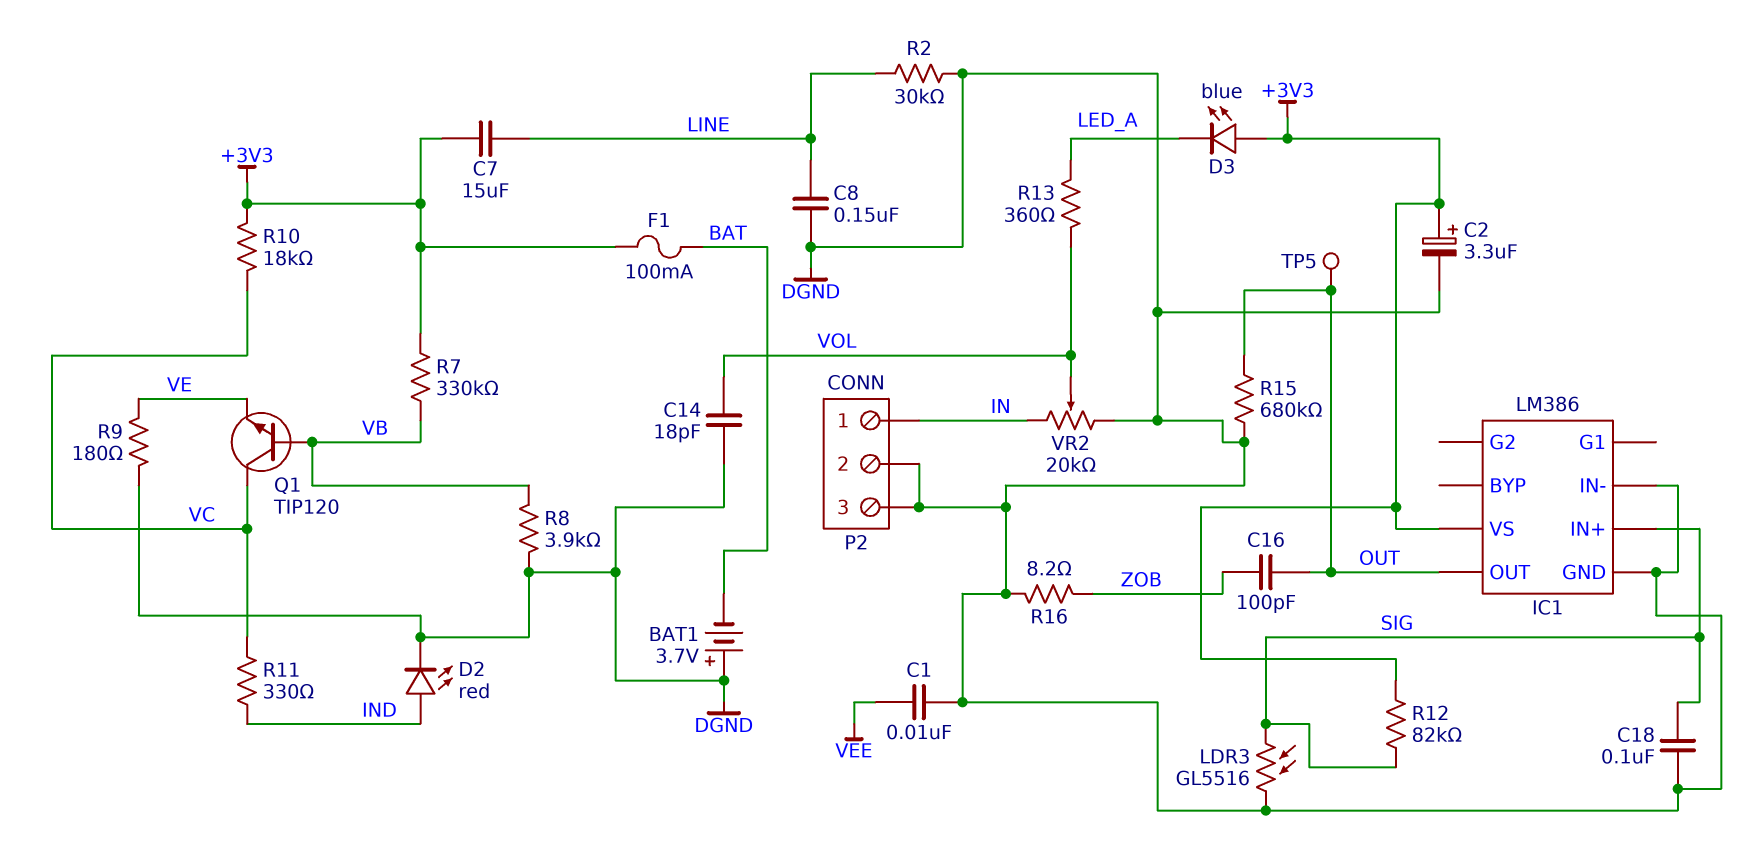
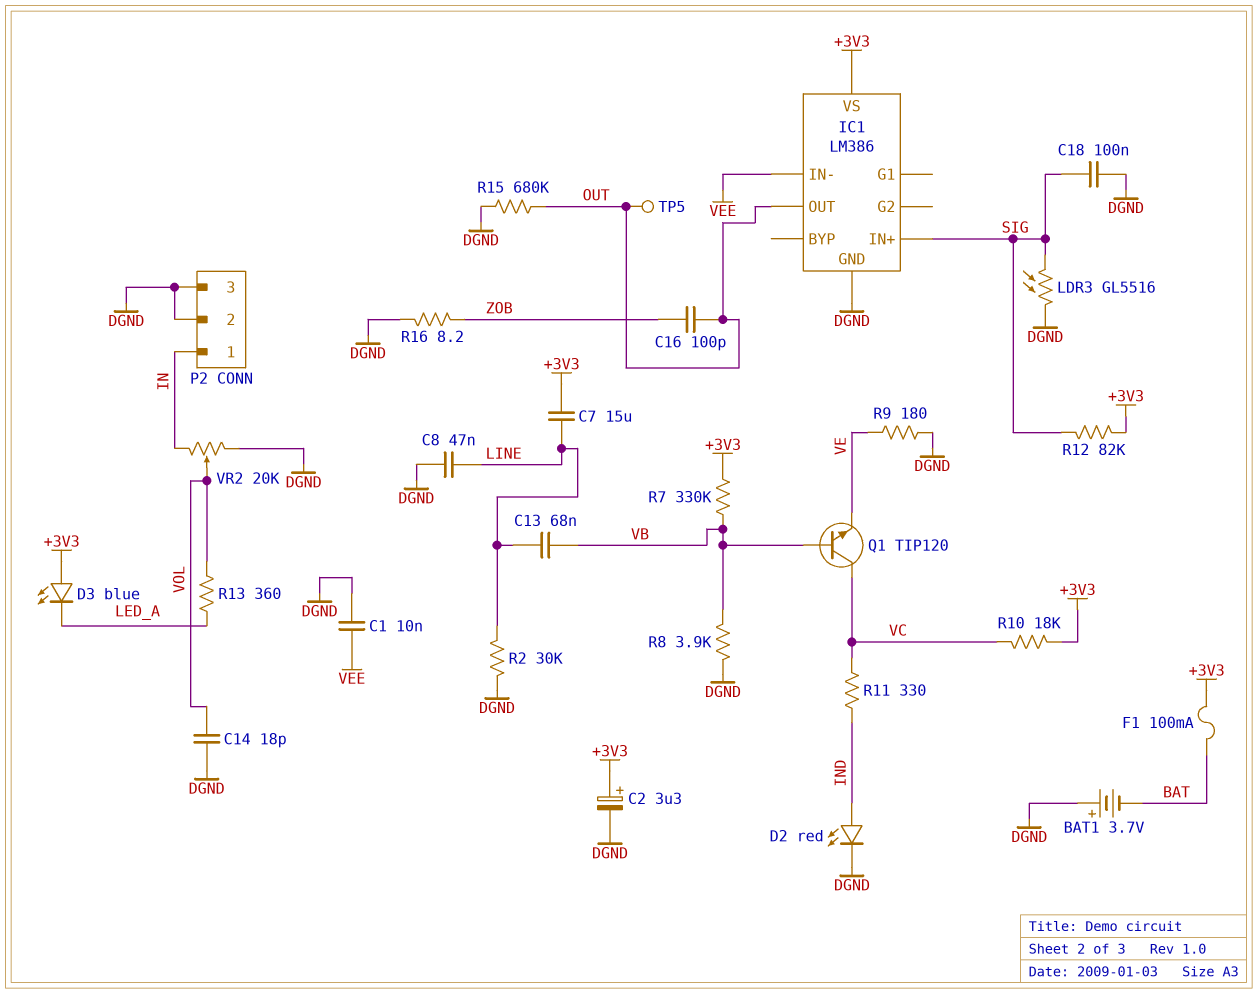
C8: 150nF (DGND, LINE) -> 47nF (DGND, LINE)
C13: none -> 68nF (LINE, VB)
IC1 pin IN-: DGND -> VEE

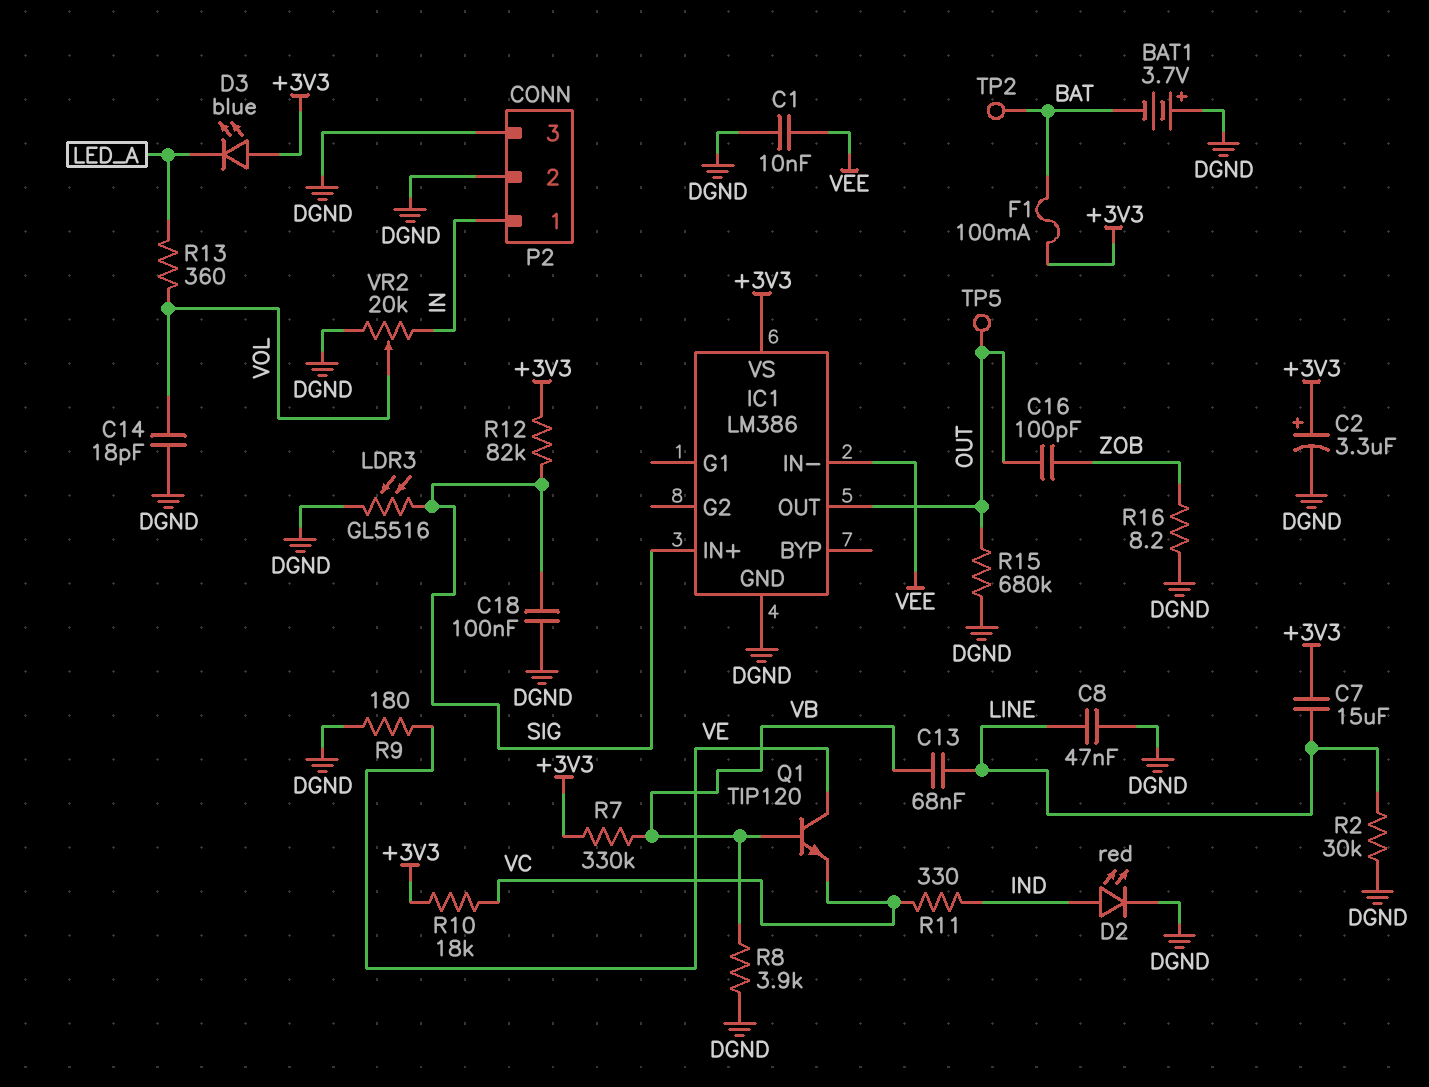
Q1: NPN TIP120 (B VB, C VC, E VE) -> NPN TIP120 (B VB, C VE, E VC)
TP2: none -> test point (BAT)

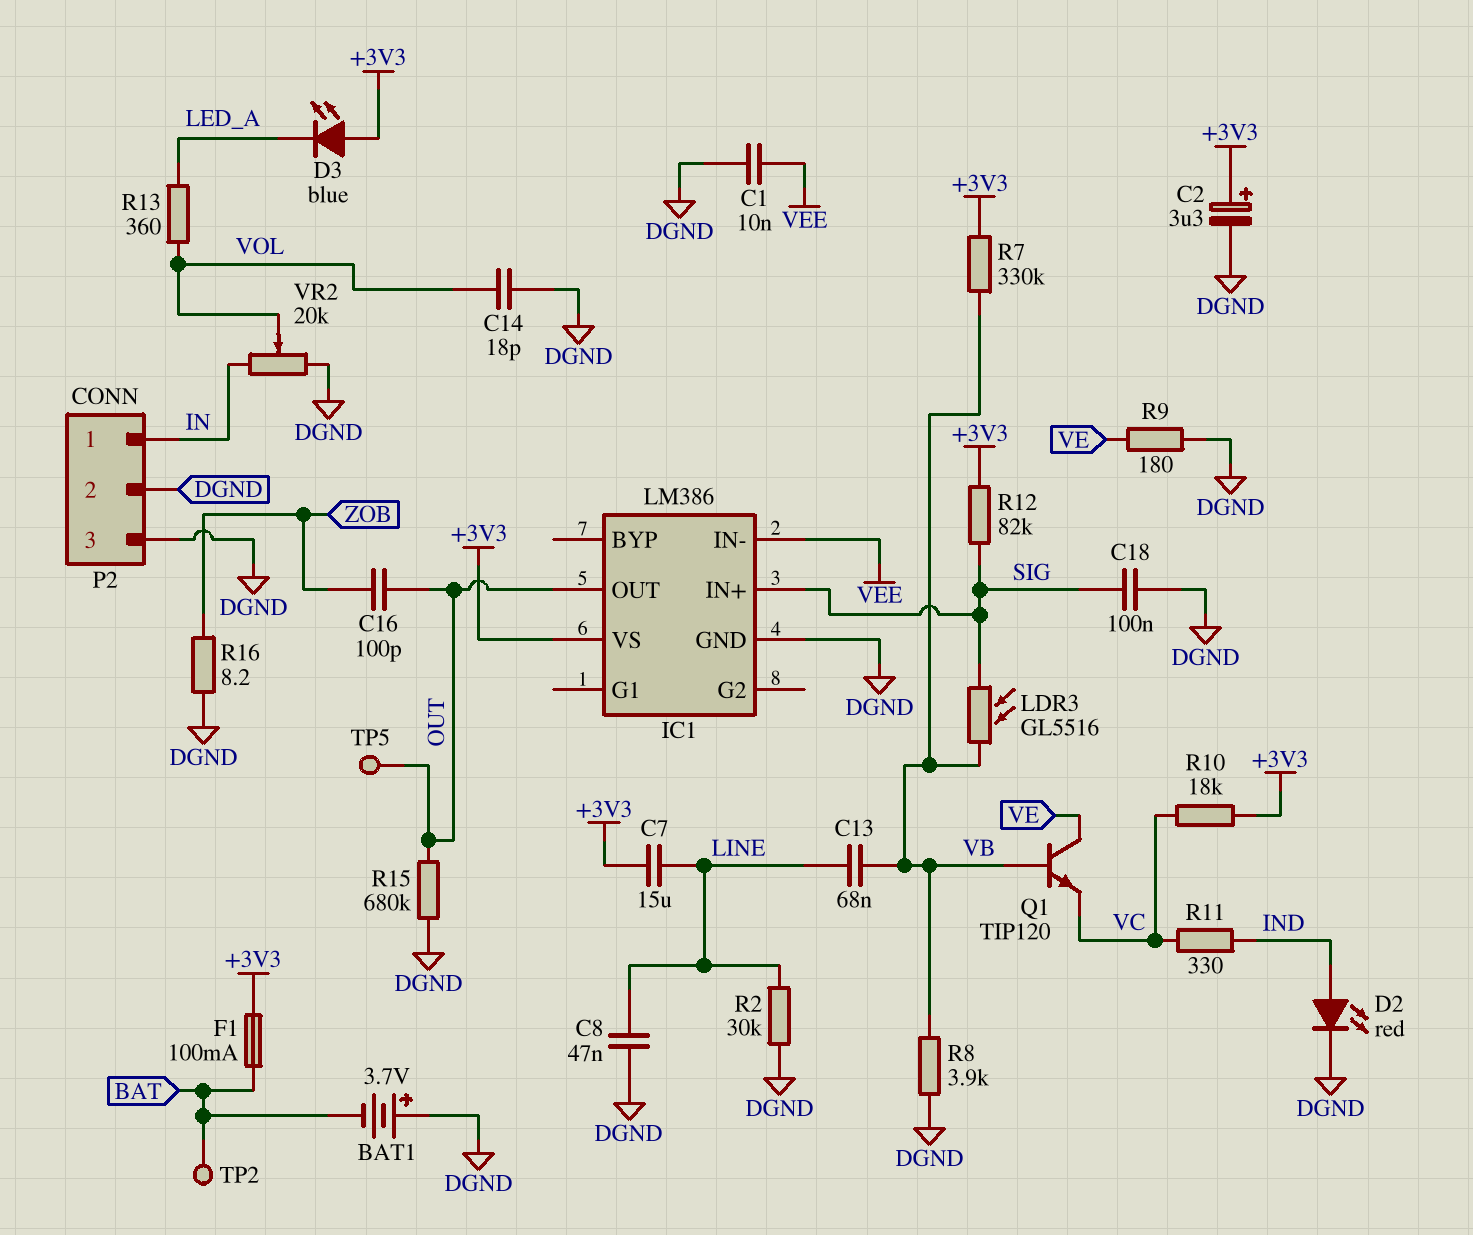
LDR3: GL5516 (DGND, SIG) -> GL5516 (SIG, VB)

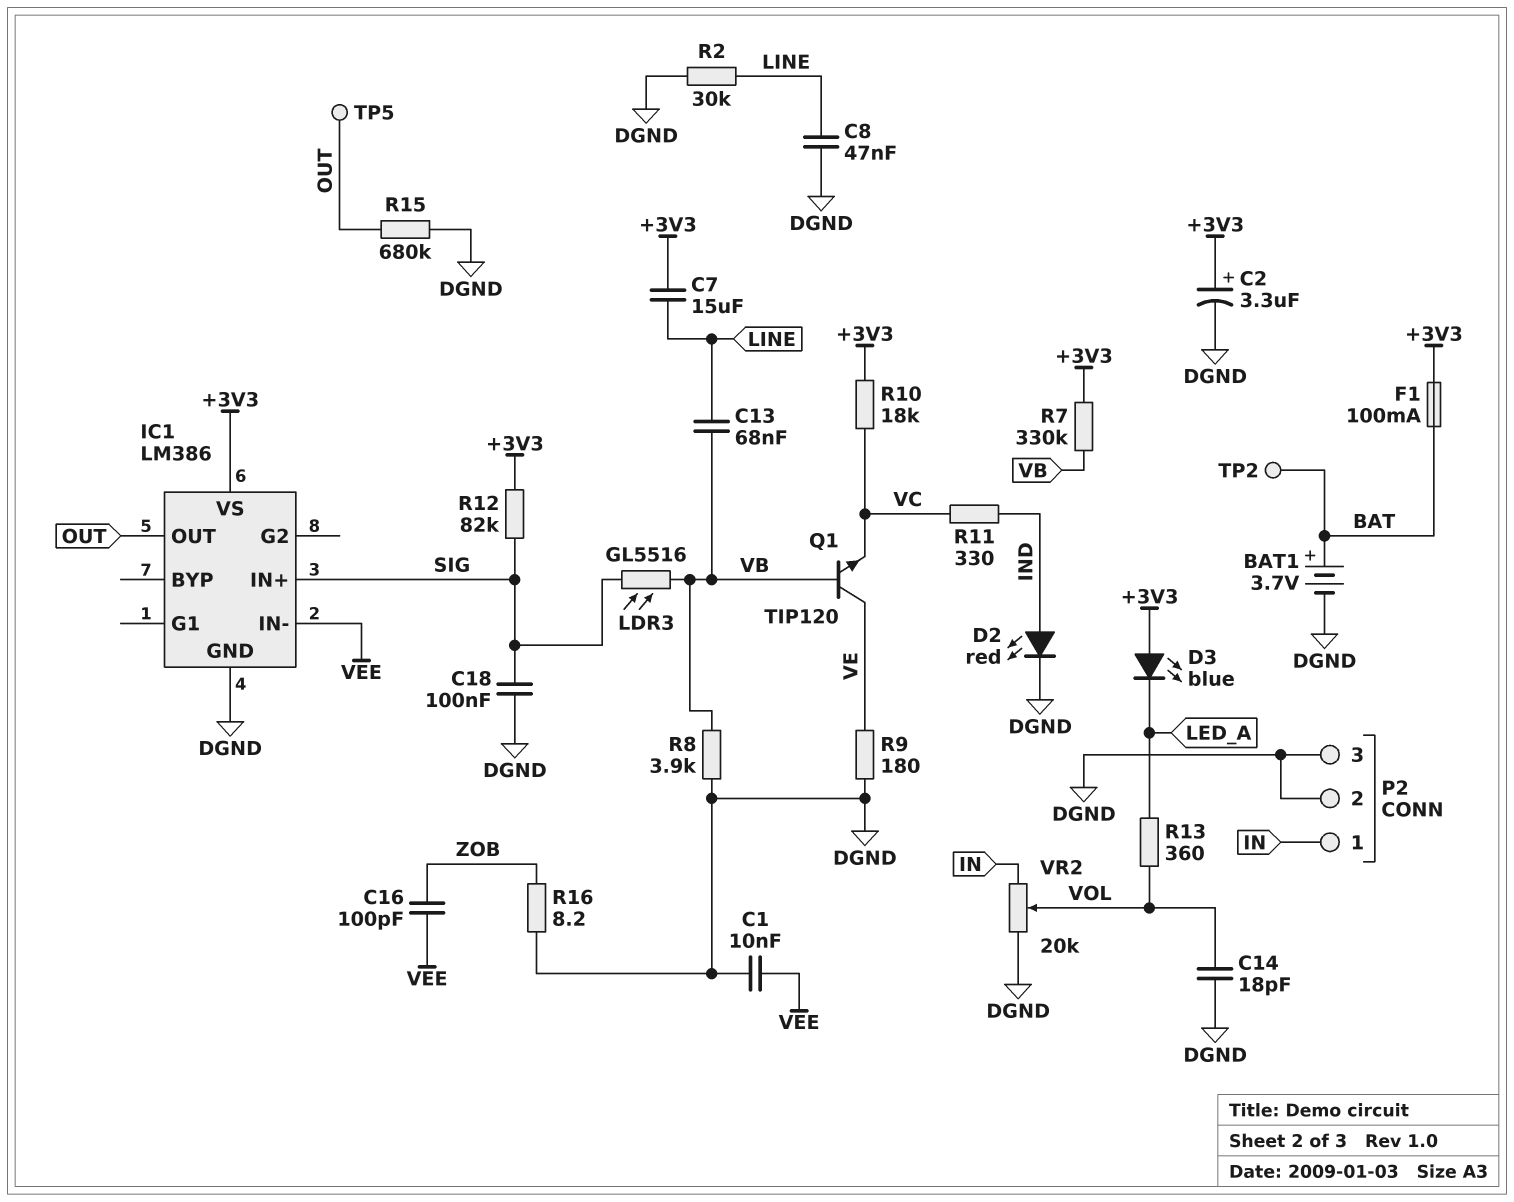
BAT1: 3.7V (plus DGND, minus BAT) -> 3.7V (plus BAT, minus DGND)
C16: 100pF (OUT, ZOB) -> 100pF (VEE, ZOB)

